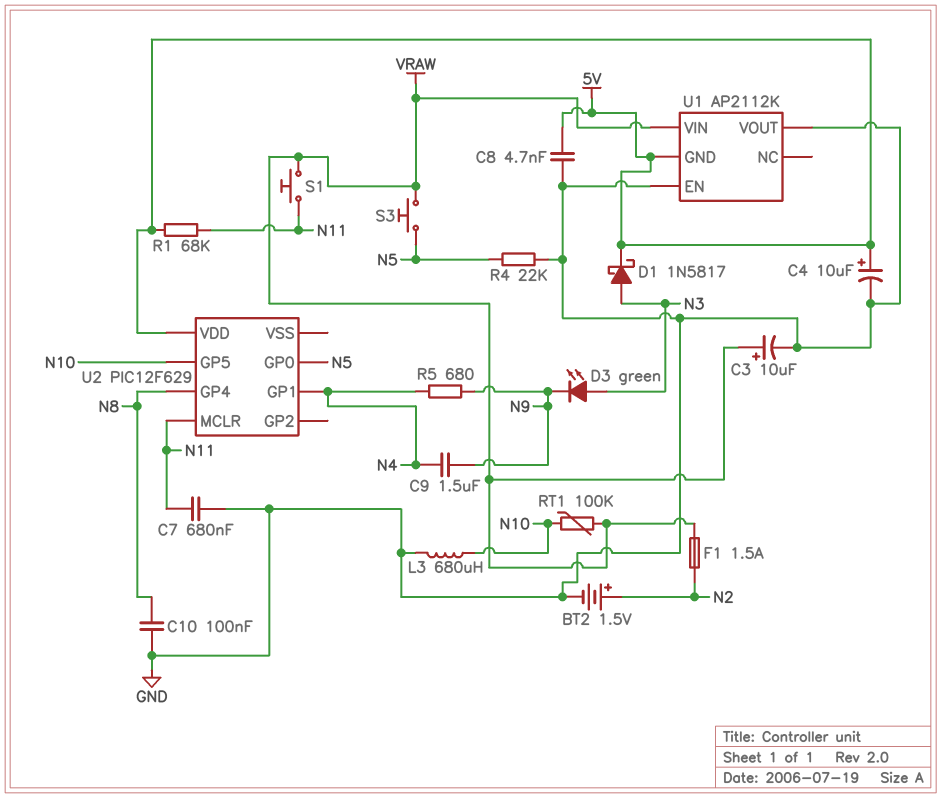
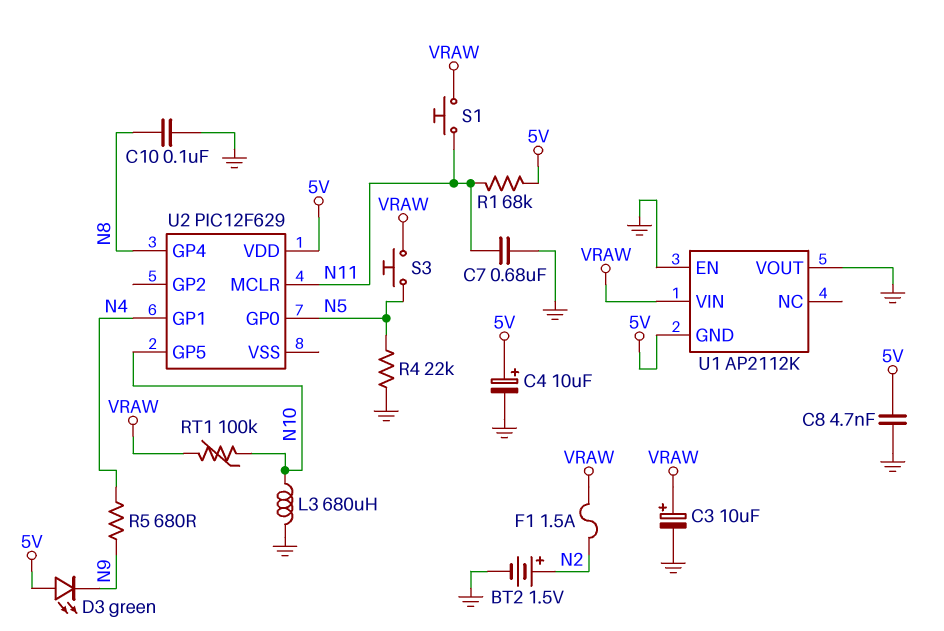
C9: 1.5uF (N4, N9) -> none
D1: schottky 1N5817 (A N3, K 5V) -> none
D3: LED green (A N3, K N9) -> LED green (A 5V, K N9)

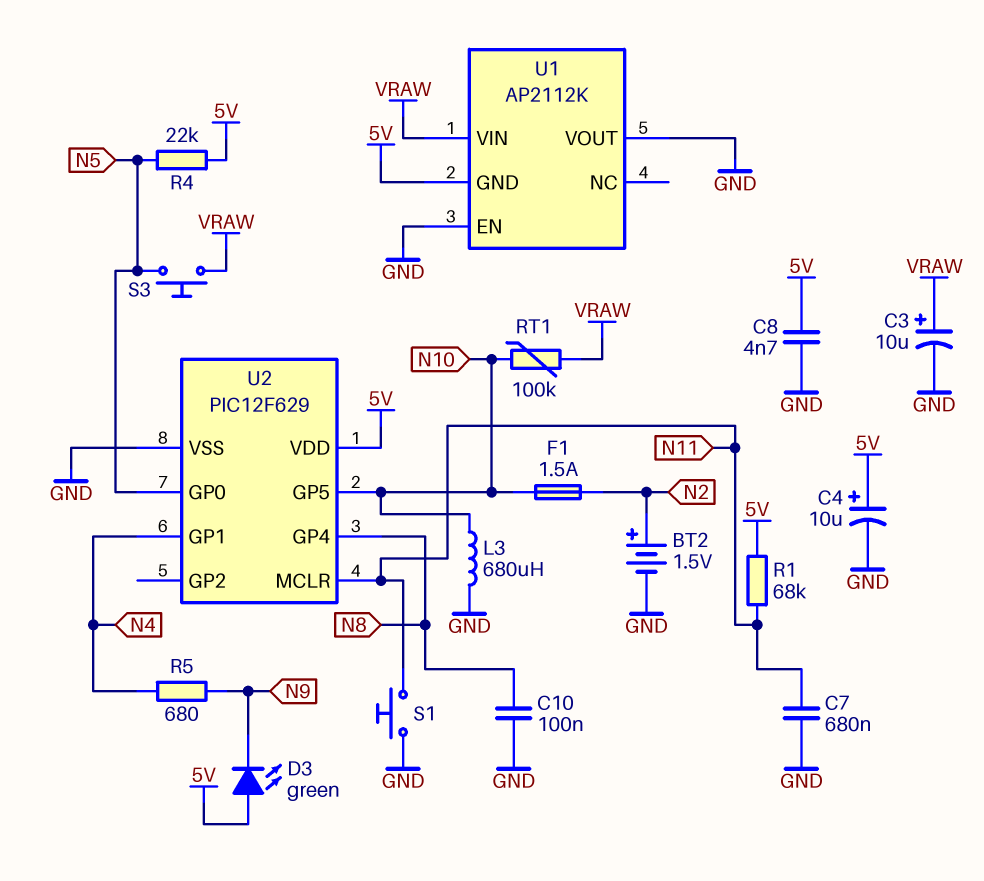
F1: 1.5A (N2, VRAW) -> 1.5A (N2, N10)
R4: 22k (GND, N5) -> 22k (5V, N5)
S1: button (N11, VRAW) -> button (GND, N11)
U2 pin VSS: none -> GND

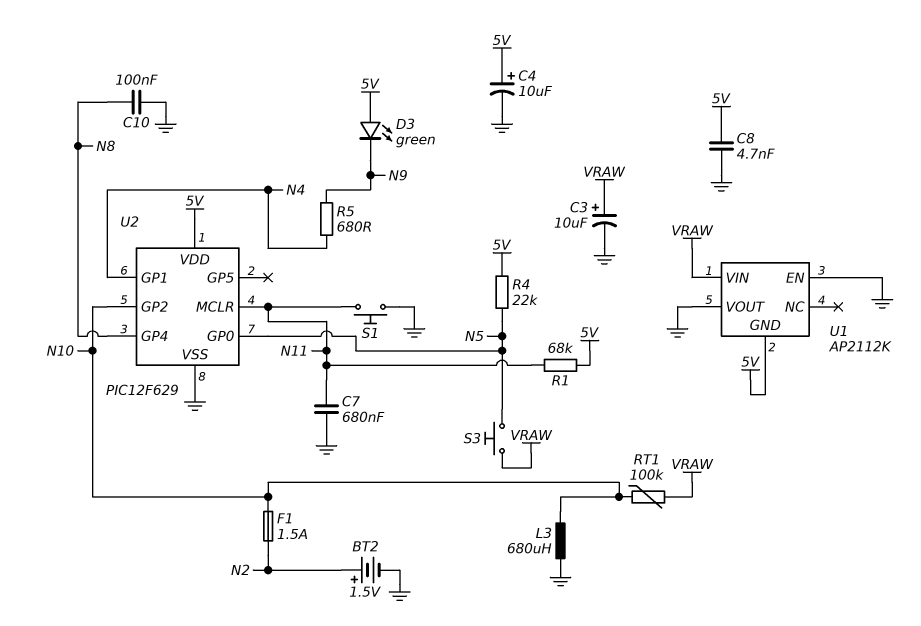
U2 pin GP2: none -> N10
U2 pin GP5: N10 -> none

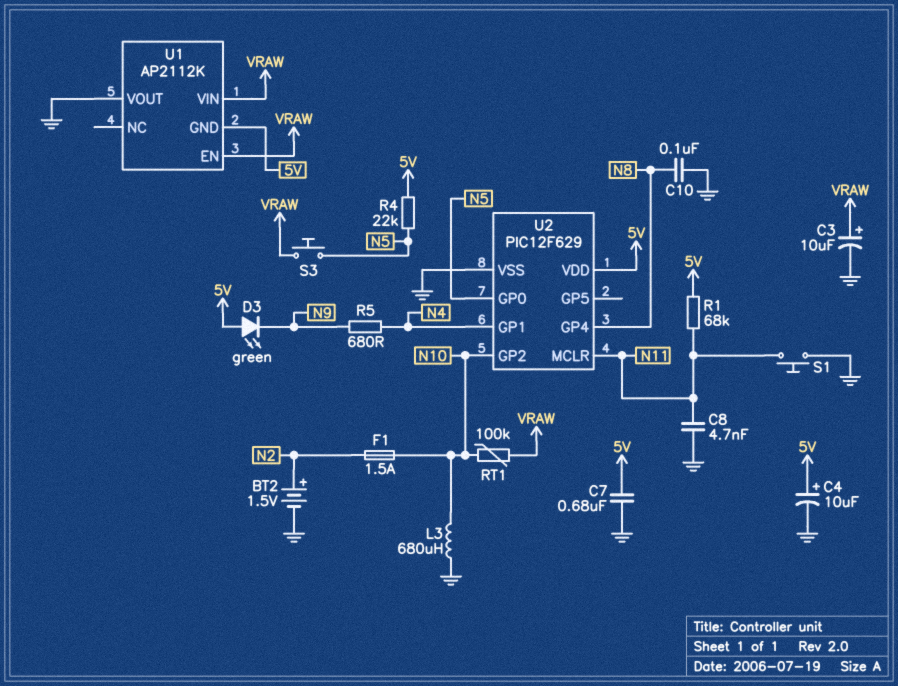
C7: 680nF (GND, N11) -> 680nF (5V, GND)
C8: 4.7nF (5V, GND) -> 4.7nF (GND, N11)
U1 pin EN: GND -> VRAW

